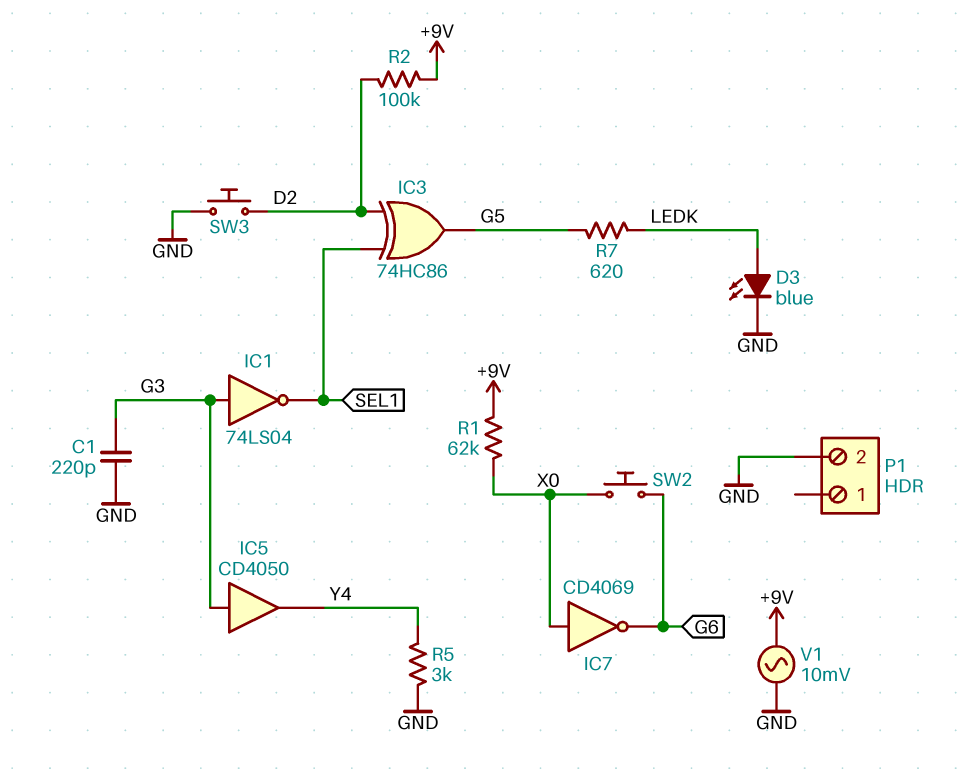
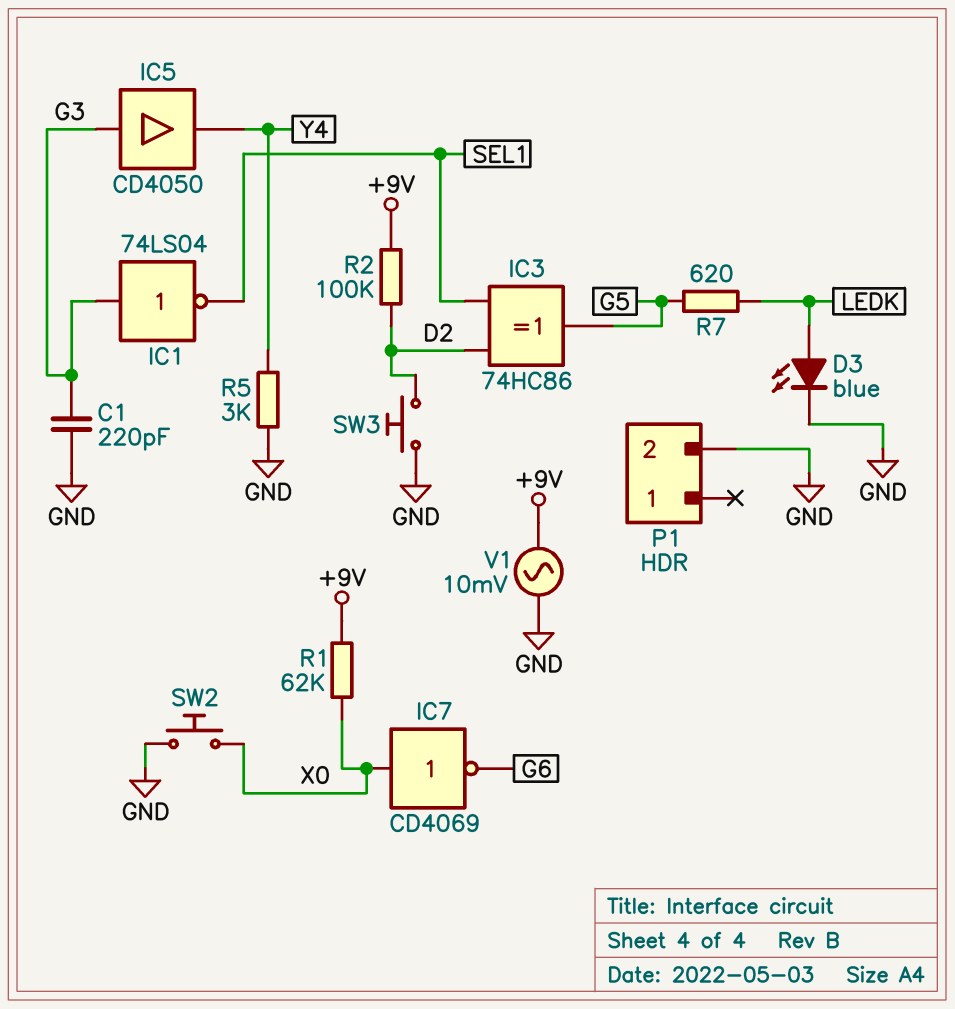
SW2: button (G6, X0) -> button (GND, X0)

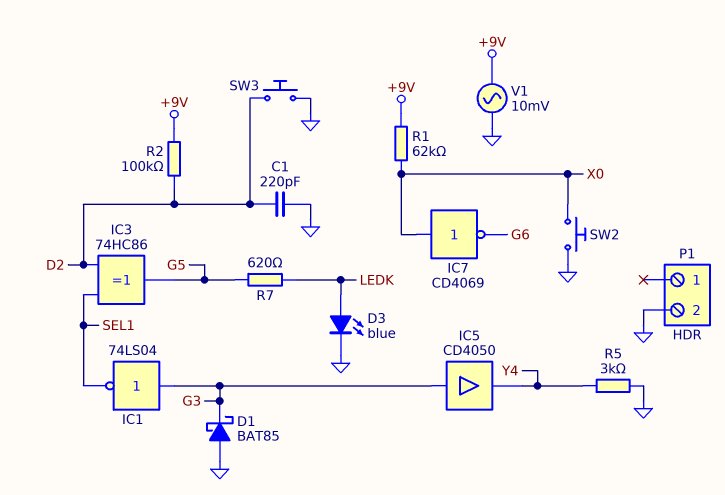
C1: 220pF (G3, GND) -> 220pF (D2, GND)
D1: none -> schottky BAT85 (A GND, K G3)

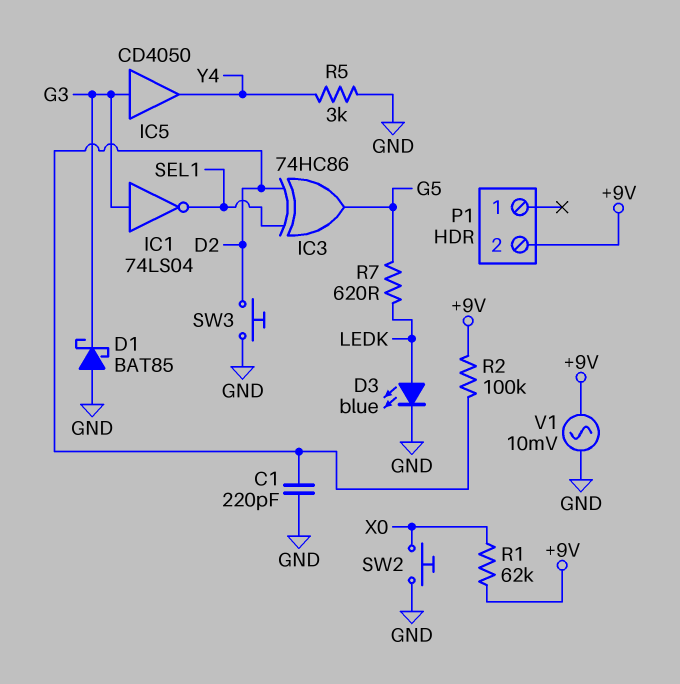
IC7: NOT CD4069 (in X0, out G6) -> none
P1 pin 2: GND -> +9V

